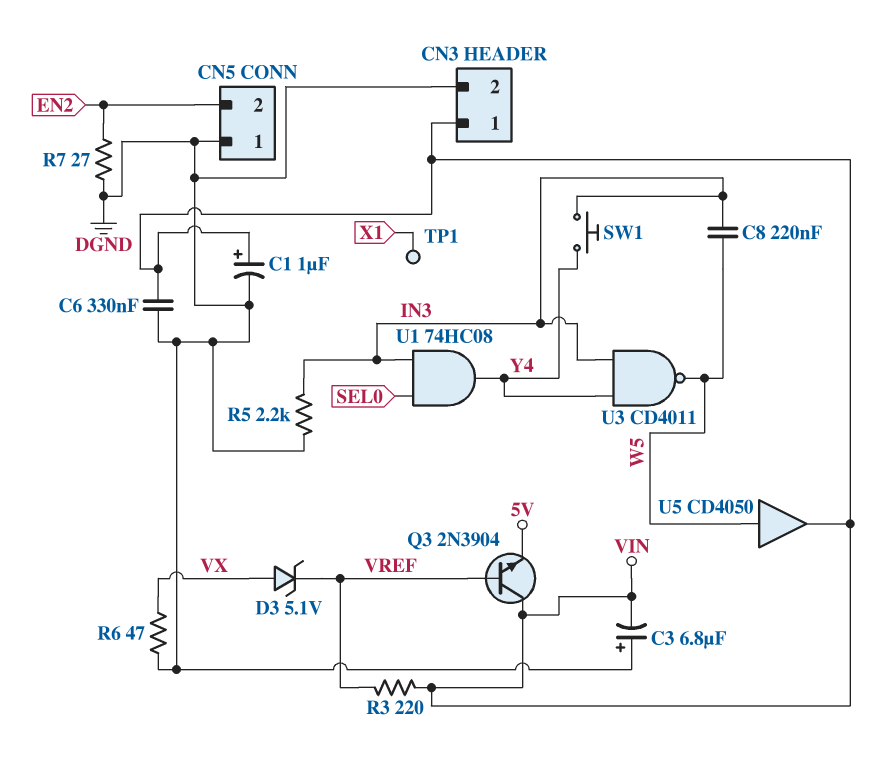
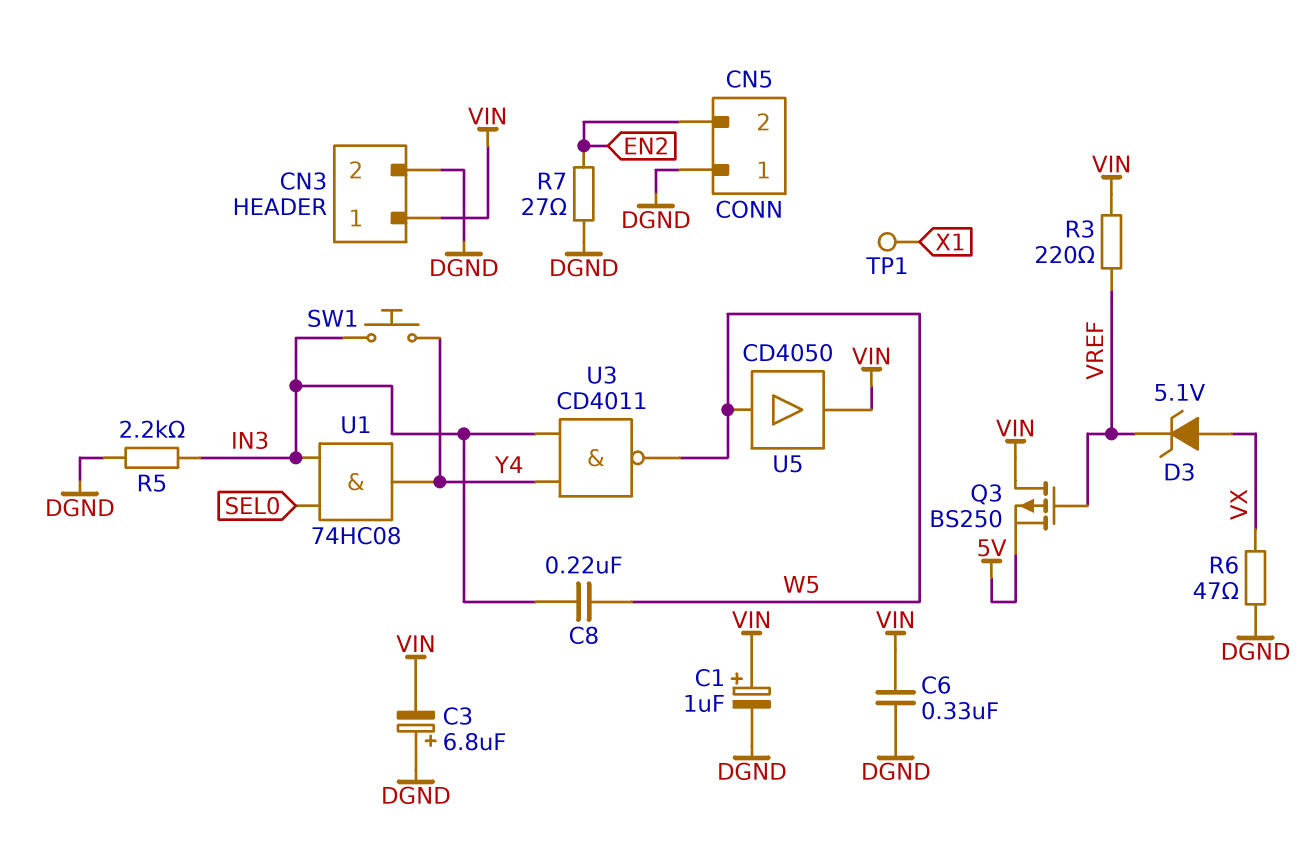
Q3: NPN 2N3904 (B VREF, C VIN, E 5V) -> PMOS BS250 (G VREF, D VIN, S 5V)

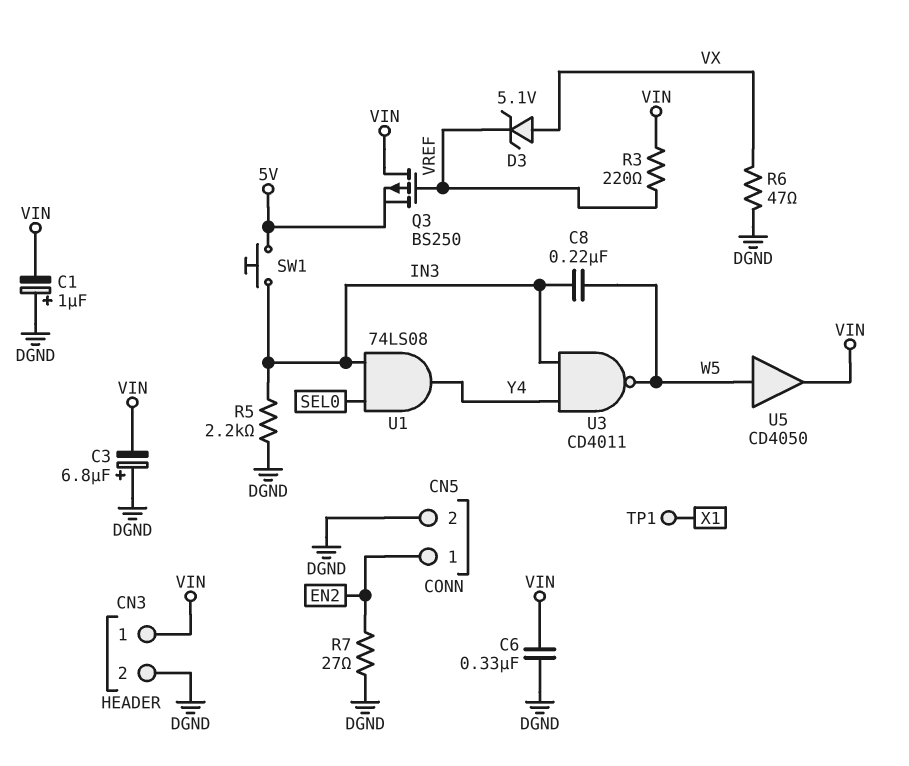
C1: 1uF (plus VIN, minus DGND) -> 1uF (plus DGND, minus VIN)
CN5 pin 1: DGND -> EN2
CN5 pin 2: EN2 -> DGND
SW1: button (IN3, Y4) -> button (5V, IN3)
U1: AND 74HC08 (in IN3, in SEL0, out Y4) -> AND 74LS08 (in IN3, in SEL0, out Y4)

